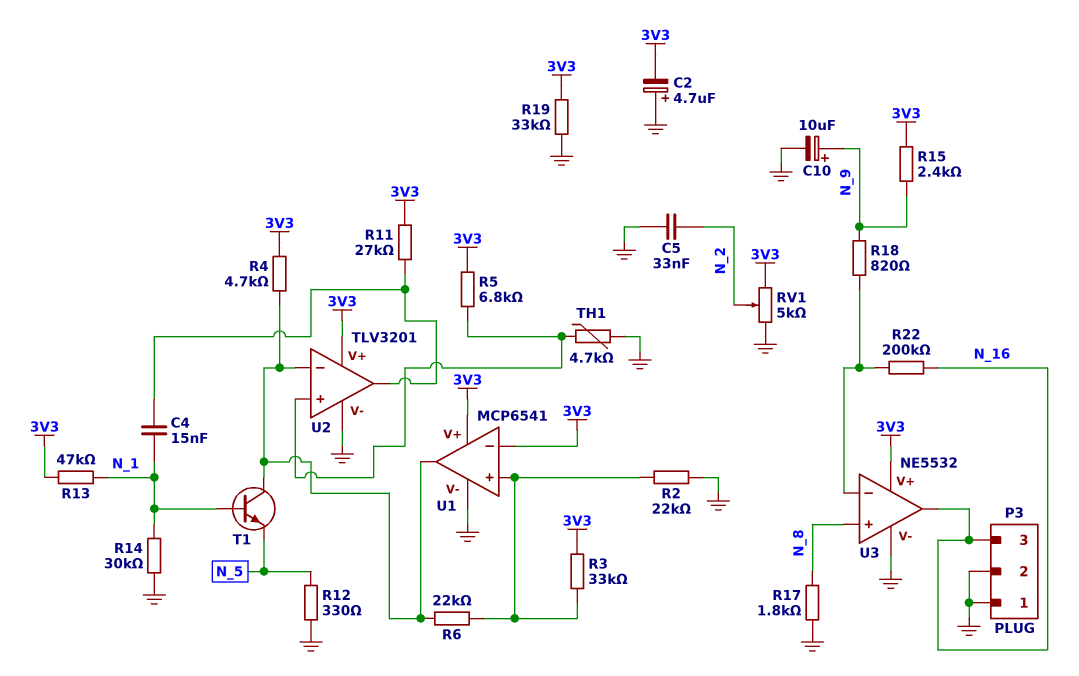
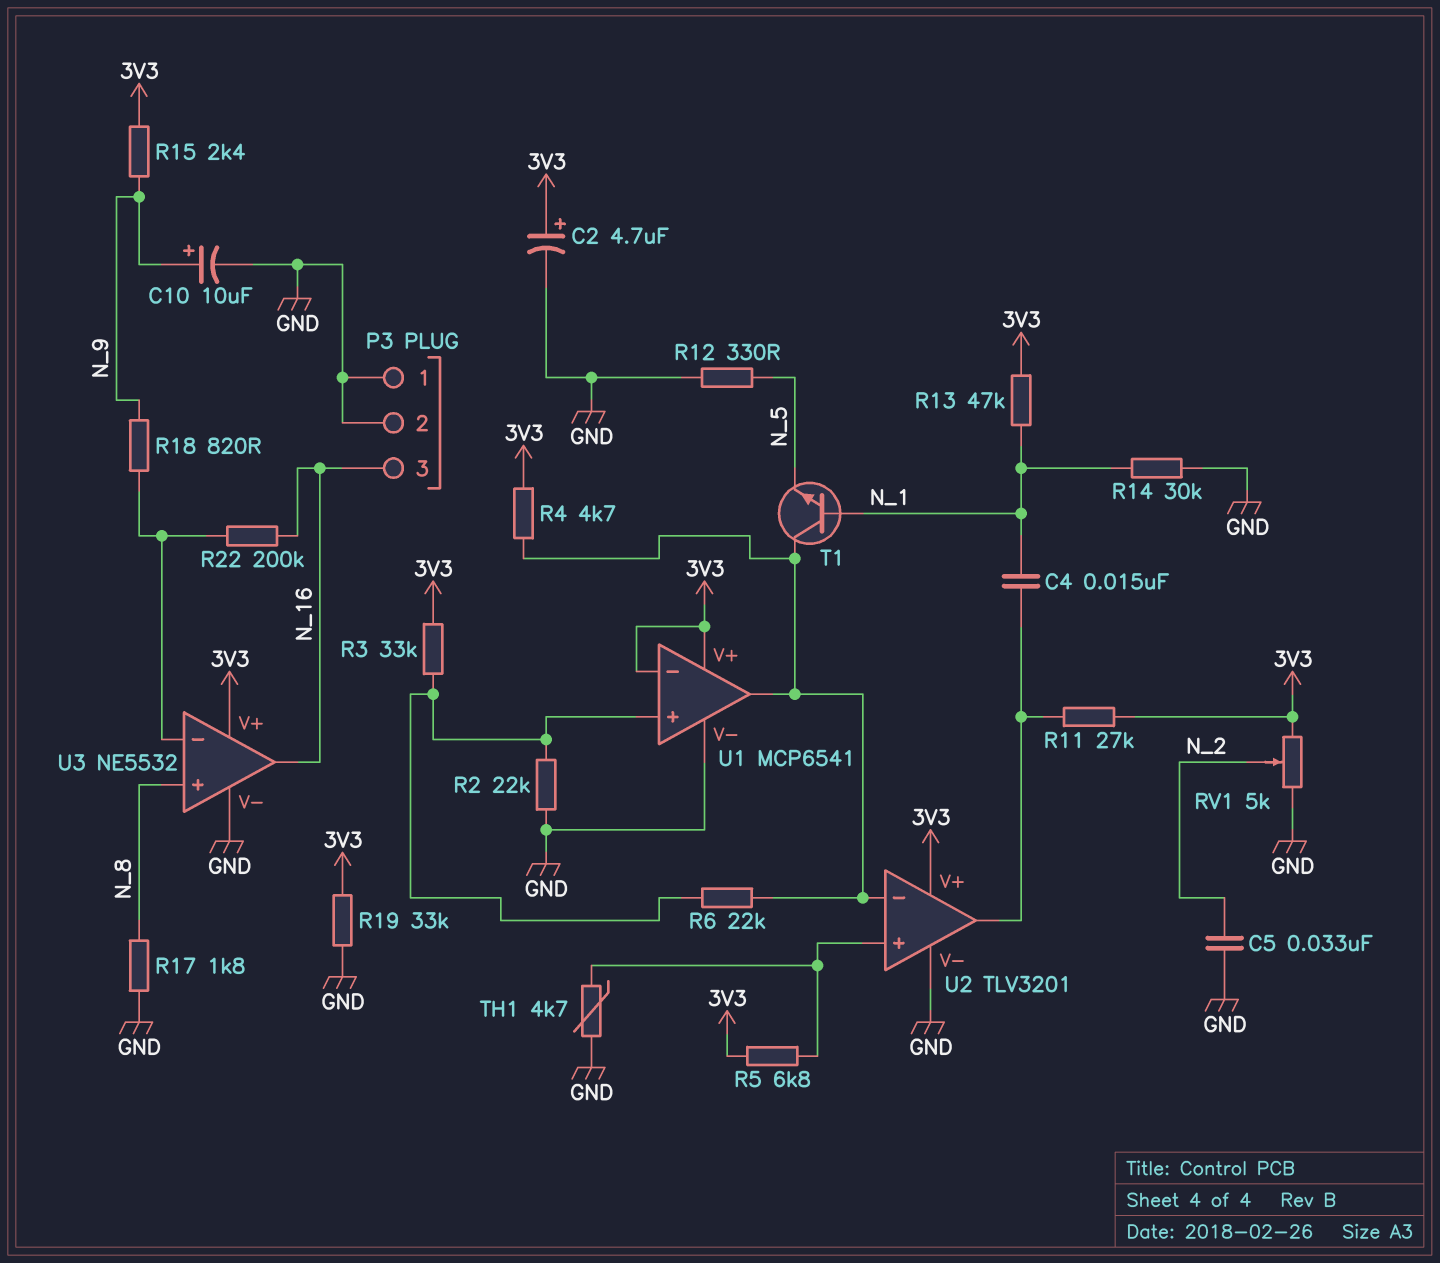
C2: 4.7uF (plus GND, minus 3V3) -> 4.7uF (plus 3V3, minus GND)

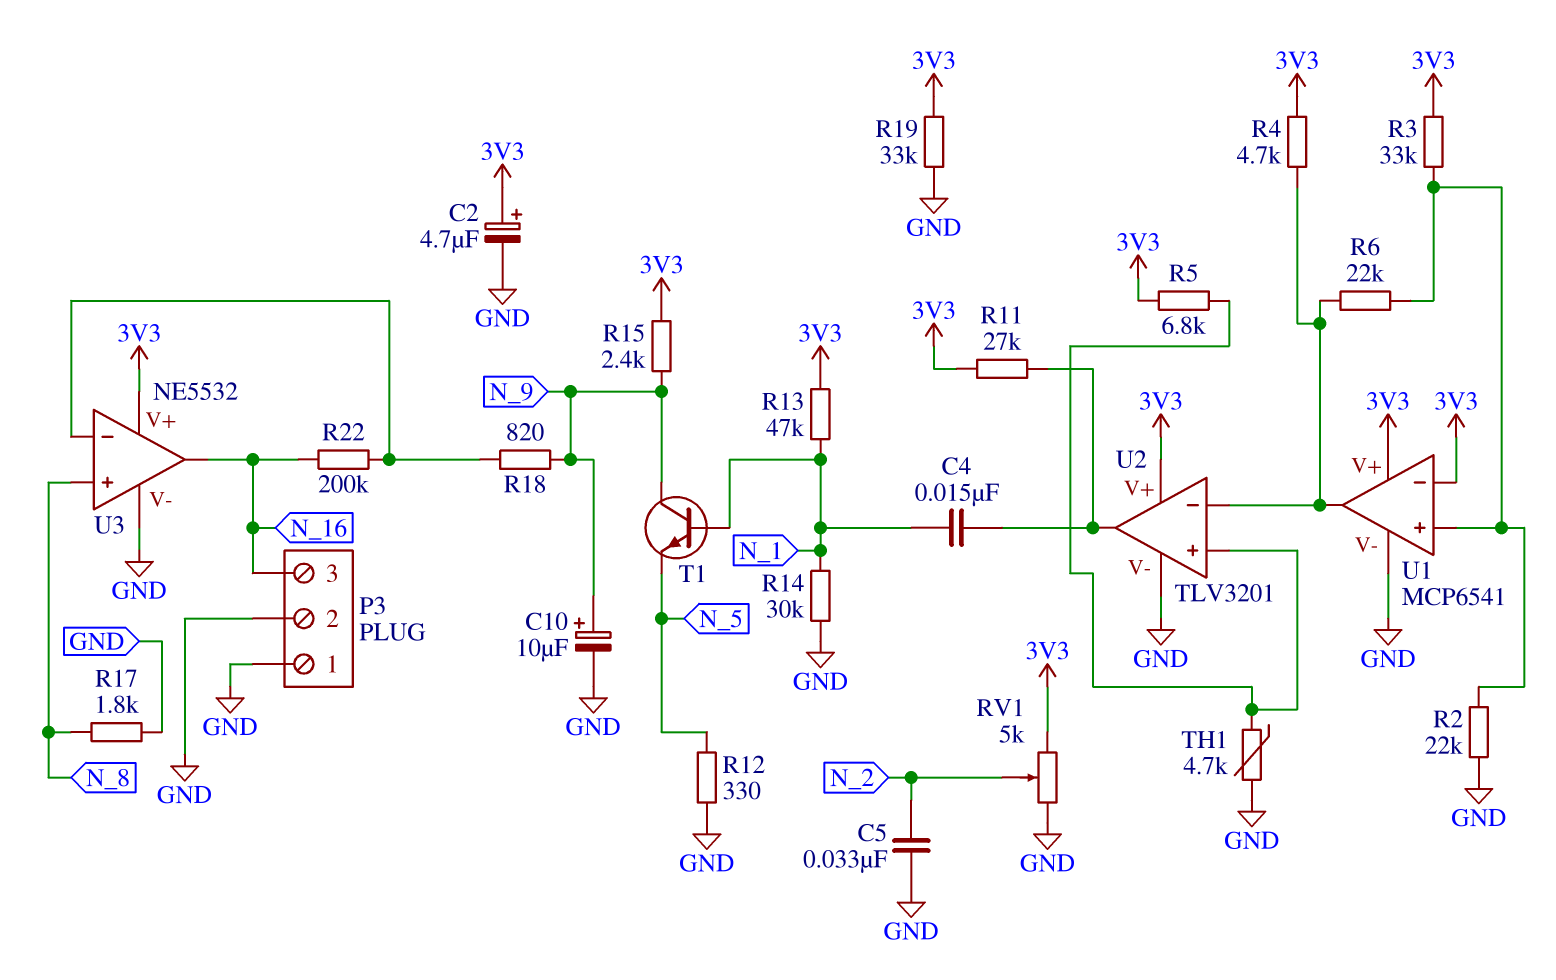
T1: NPN (B N_1, C U1/out, E N_5) -> NPN (B N_1, C N_9, E N_5)

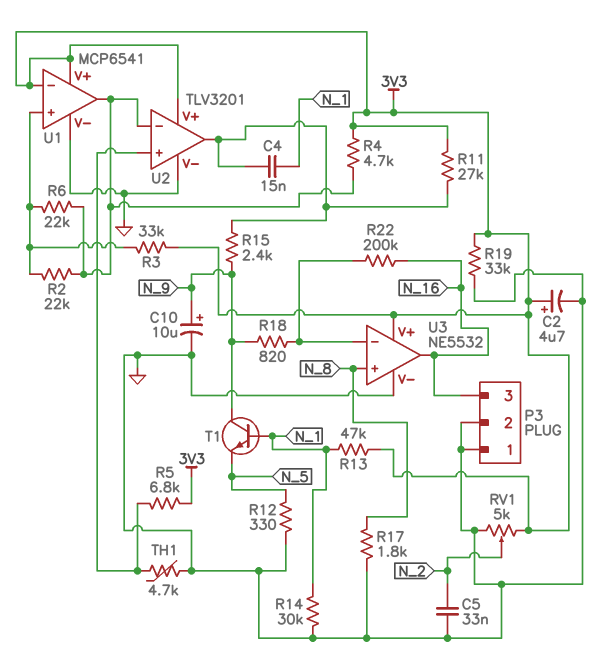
R2: 22k (GND, U1/in+) -> 22k (U1/in+, U1/out)
R15: 2.4k (3V3, N_9) -> 2.4k (N_9, U2/out)

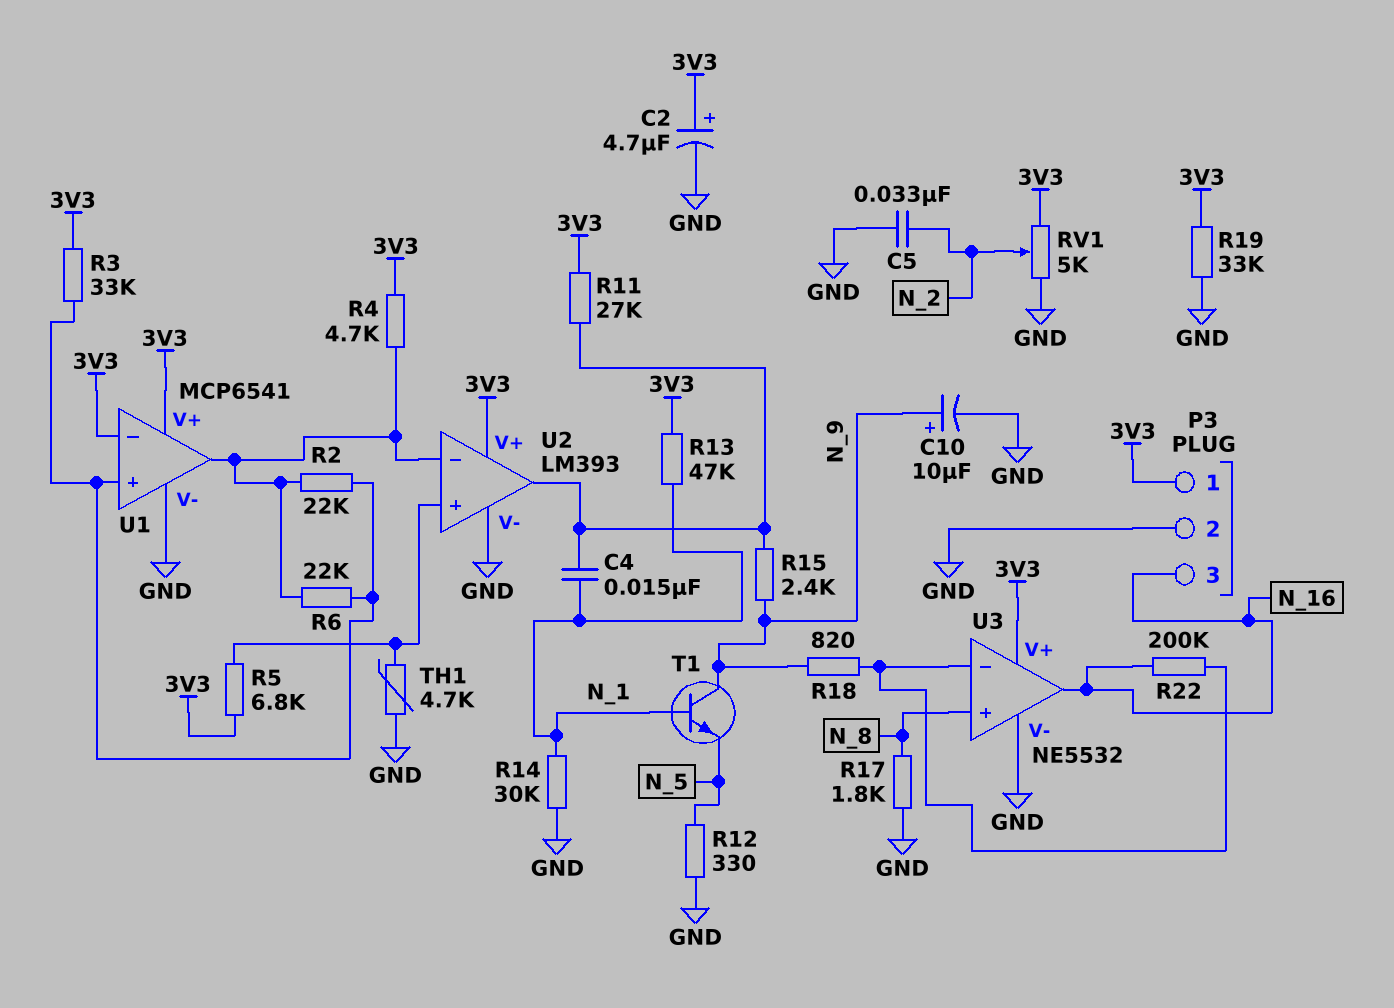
P3 pin 1: GND -> 3V3
U2: TLV3201 -> LM393

